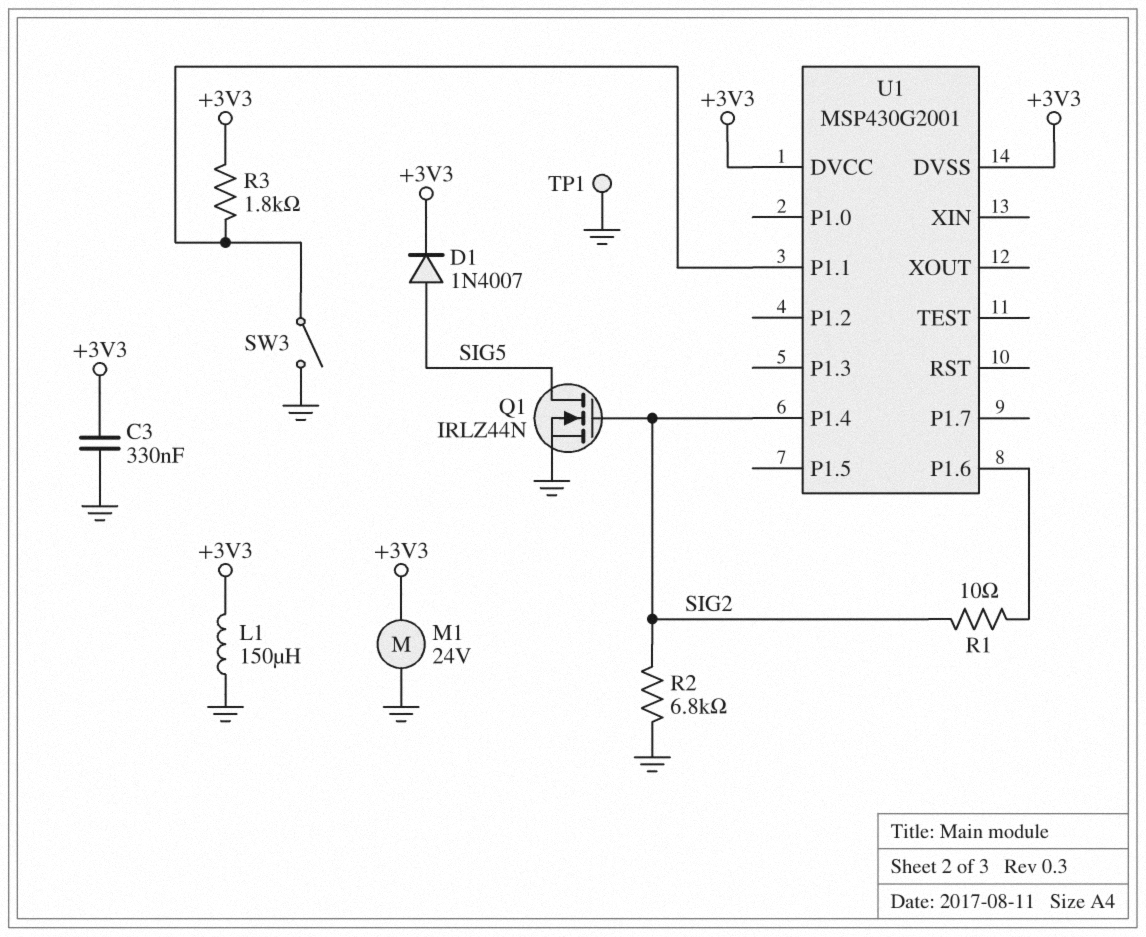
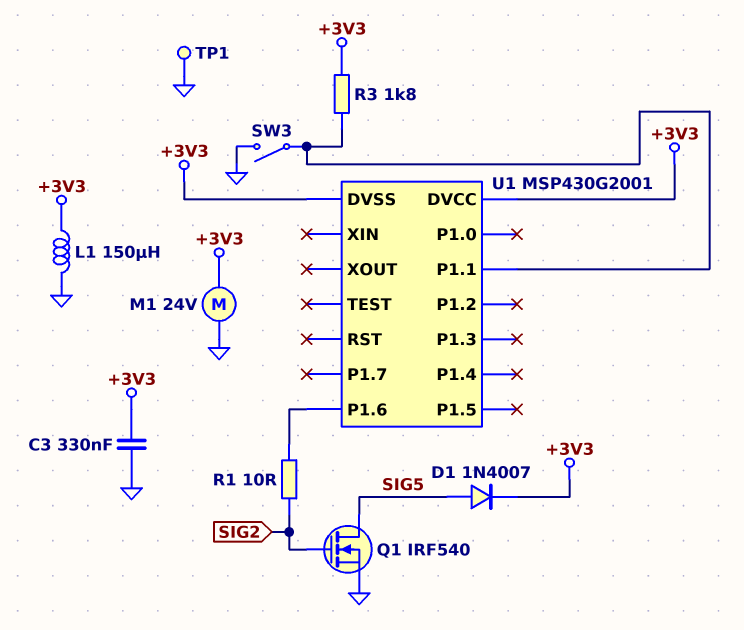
Q1: NMOS IRLZ44N (G SIG2, D SIG5, S GND) -> NMOS IRF540 (G SIG2, D SIG5, S GND)
R2: 6.8k (GND, SIG2) -> none
U1 pin P1.4: SIG2 -> none

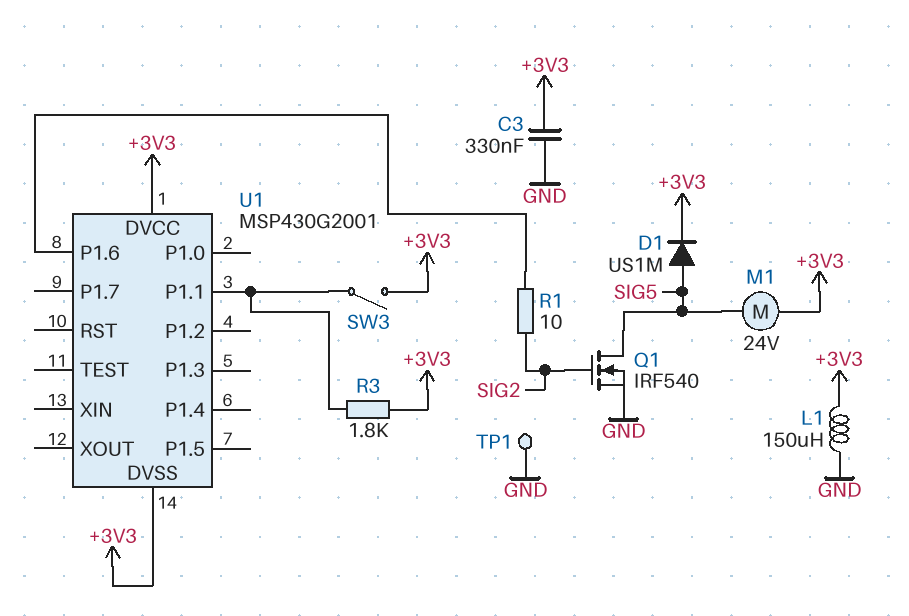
D1: diode 1N4007 (A SIG5, K +3V3) -> diode US1M (A SIG5, K +3V3)
M1: motor 24V (+3V3, GND) -> motor 24V (+3V3, SIG5)
SW3: switch (GND, U1/P1.1) -> switch (+3V3, U1/P1.1)

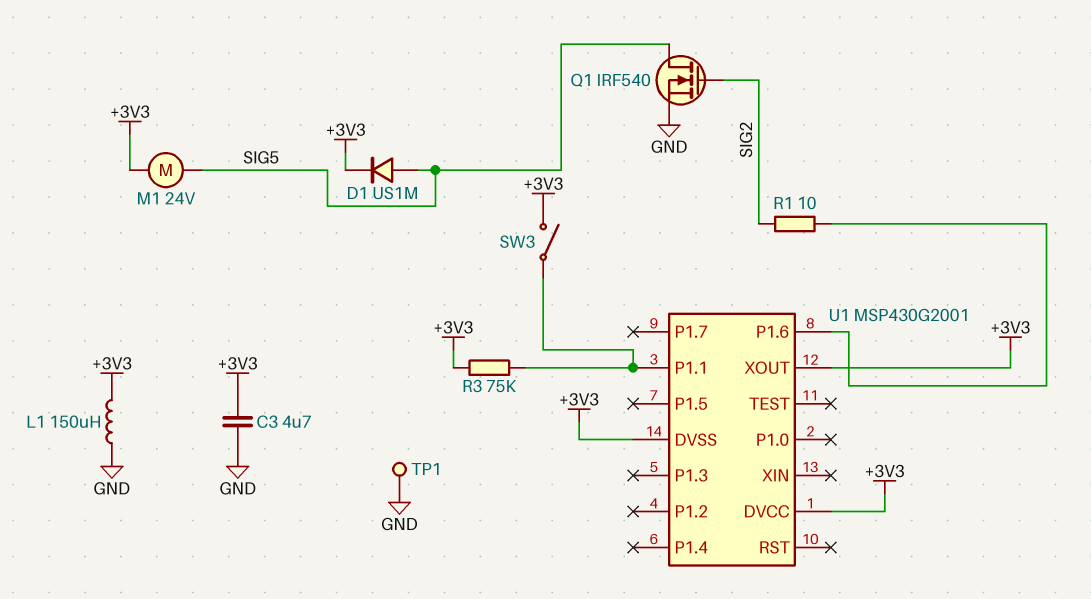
C3: 330nF (+3V3, GND) -> 4.7uF (+3V3, GND)
R3: 1.8k (+3V3, U1/P1.1) -> 75k (+3V3, U1/P1.1)
U1 pin XOUT: none -> +3V3

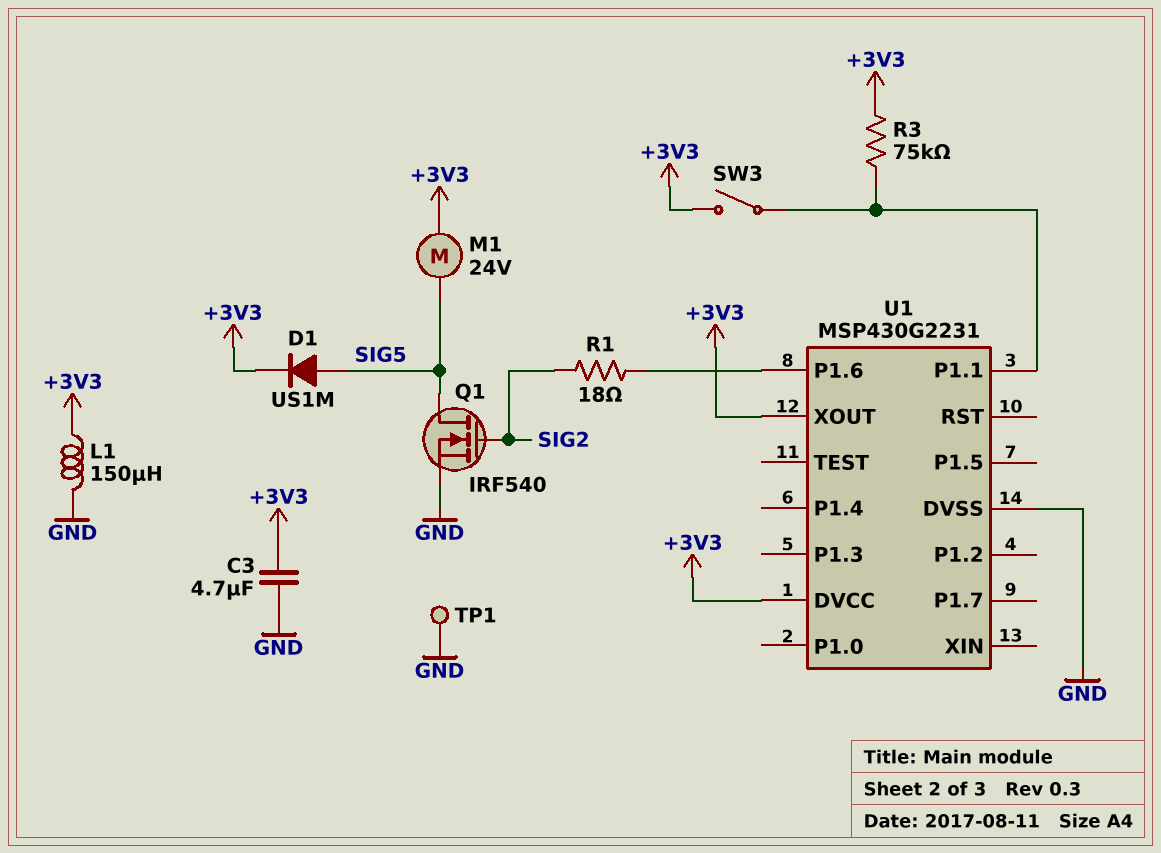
R1: 10 (SIG2, U1/P1.6) -> 18 (SIG2, U1/P1.6)
U1: MSP430G2001 -> MSP430G2231
U1 pin DVSS: +3V3 -> GND

